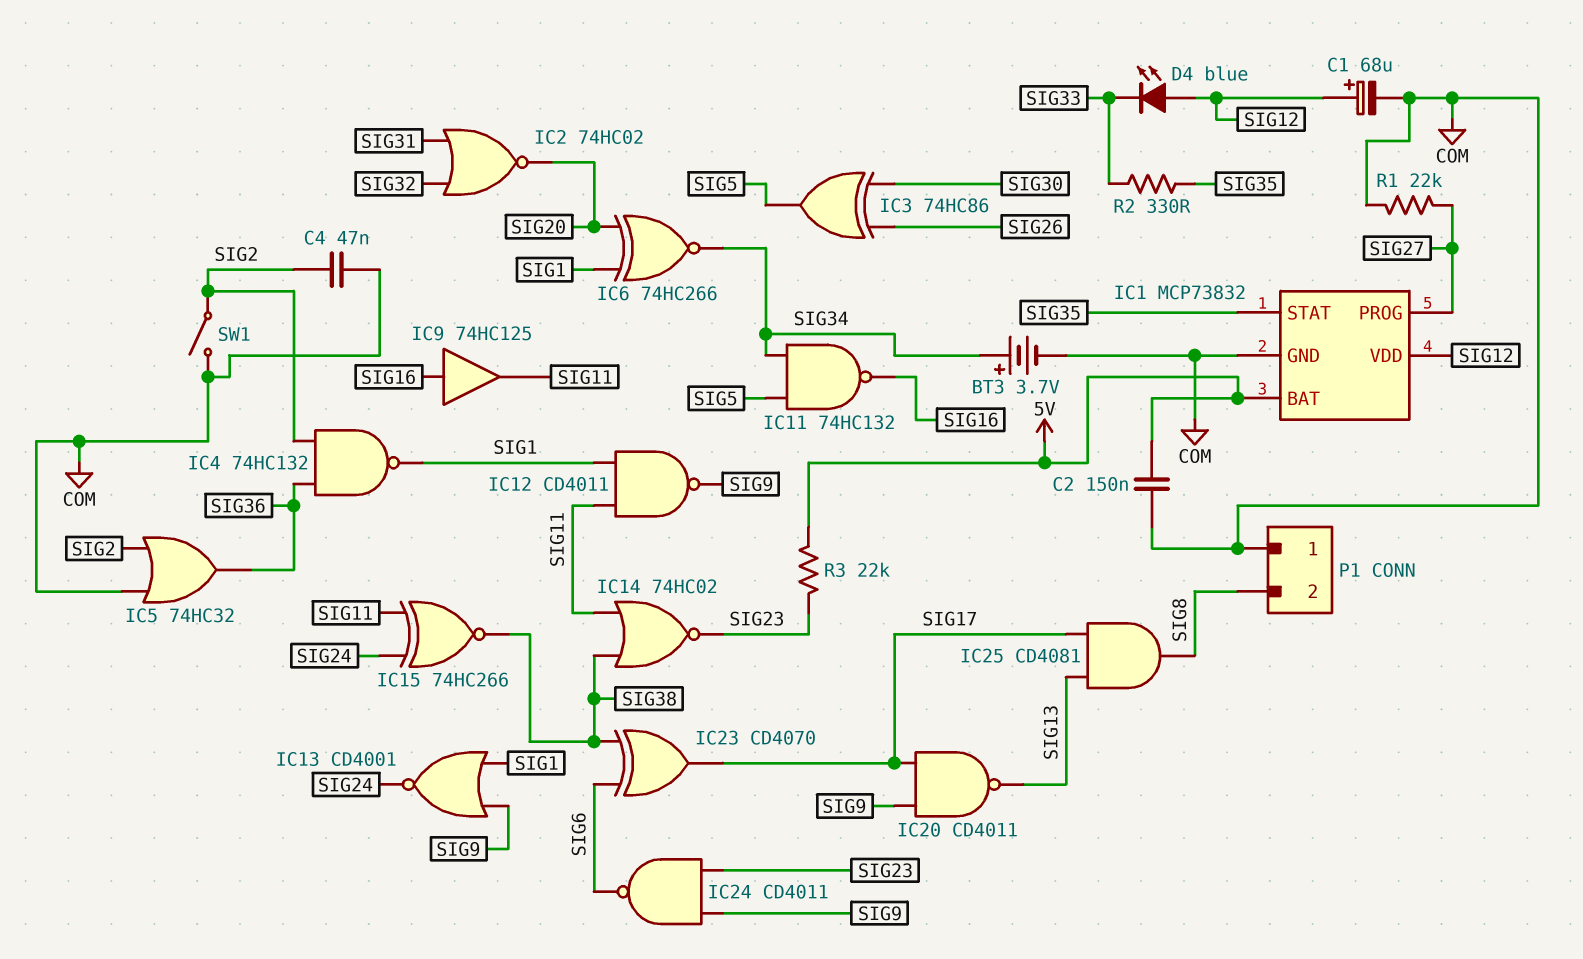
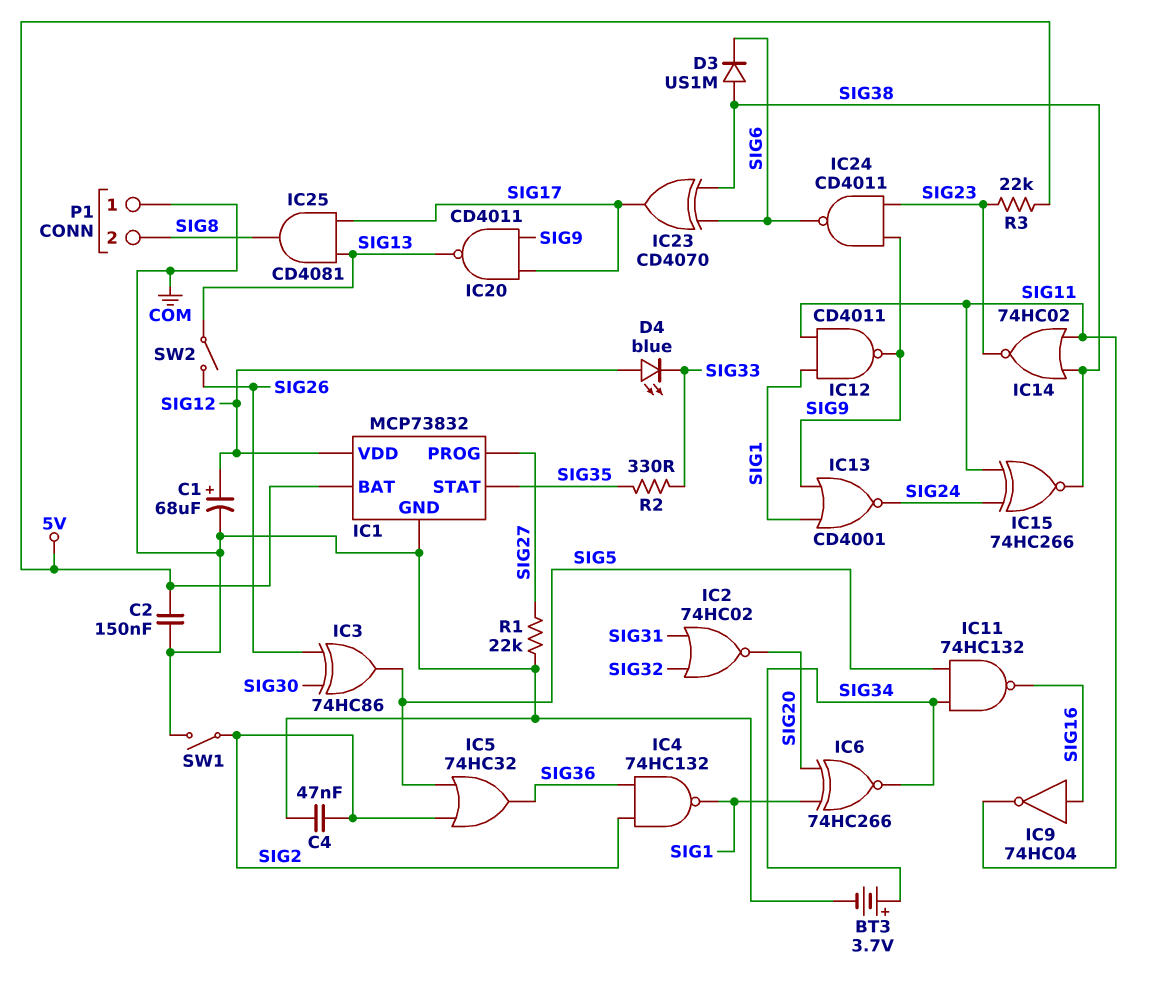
D3: none -> diode US1M (A SIG38, K SIG6)
IC5: OR 74HC32 (in COM, in SIG2, out SIG36) -> OR 74HC32 (in SIG2, in SIG5, out SIG36)
IC9: buffer 74HC125 (in SIG16, out SIG11) -> NOT 74HC04 (in SIG16, out SIG11)
SW2: none -> switch (SIG13, SIG26)

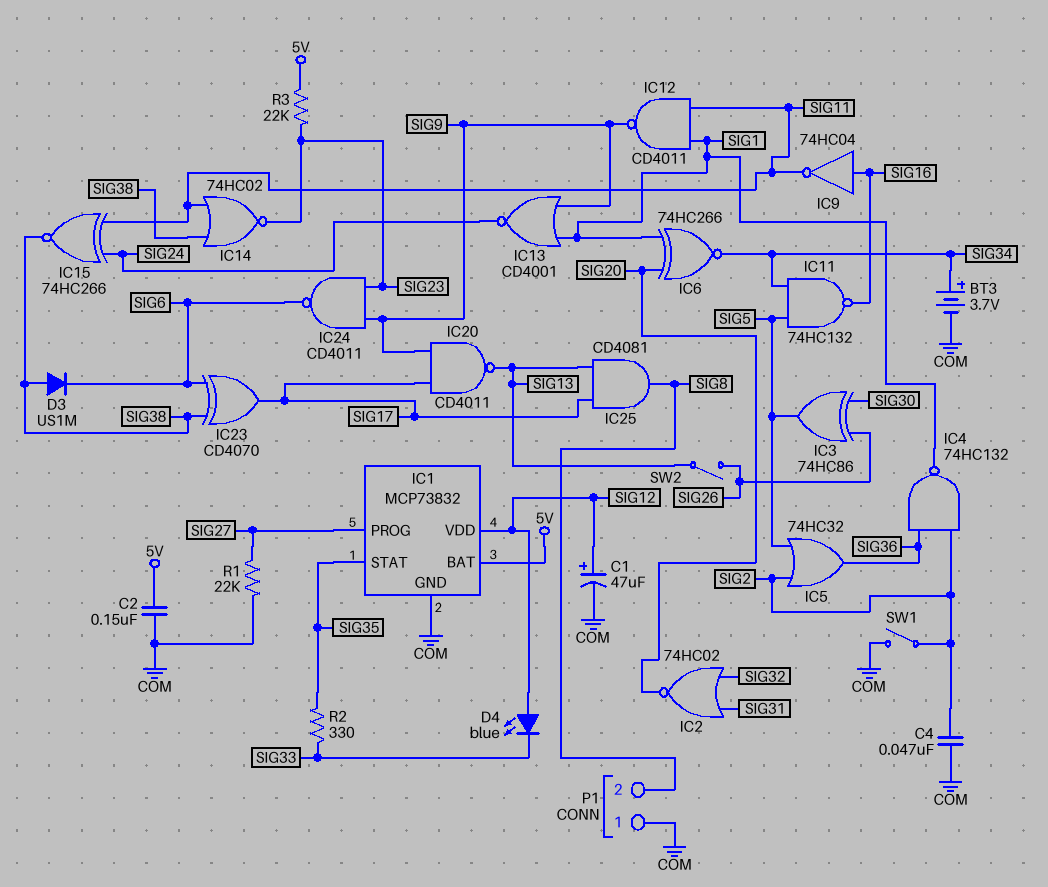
C1: 68uF (plus SIG12, minus COM) -> 47uF (plus SIG12, minus COM)

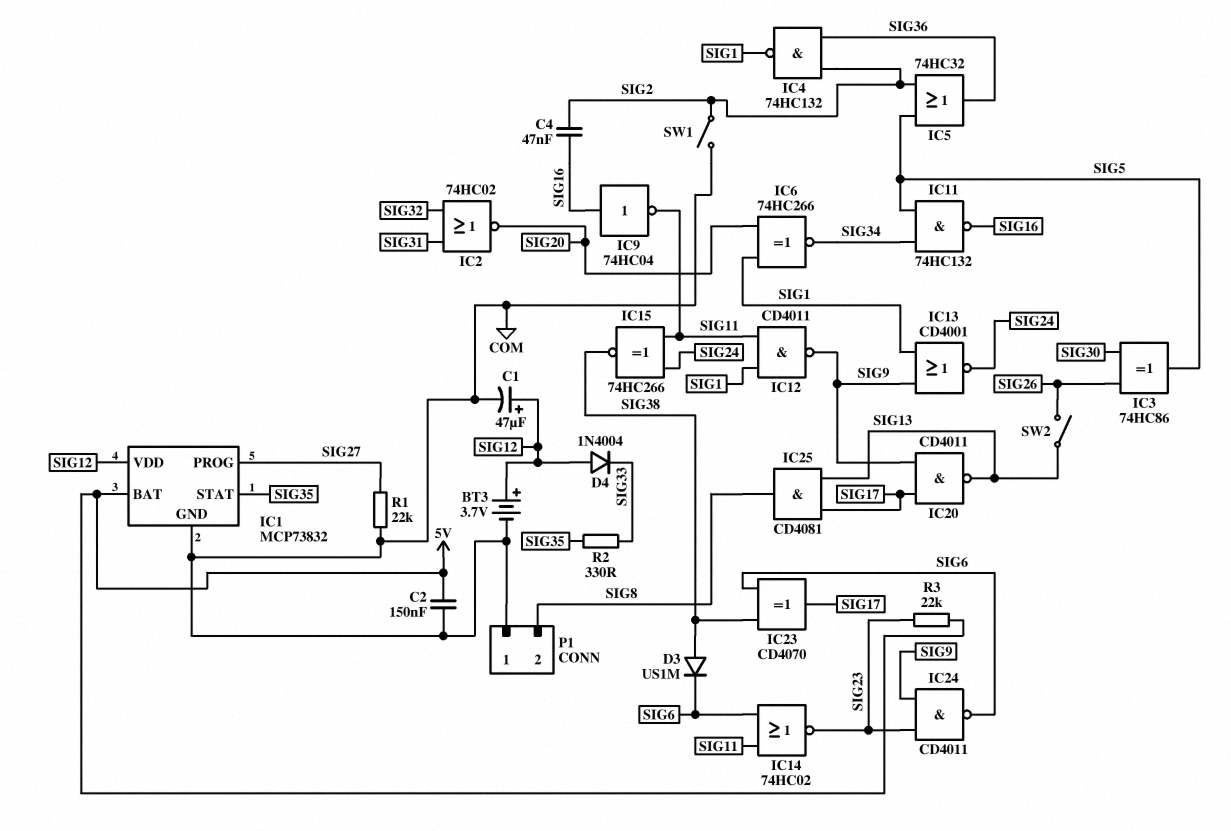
BT3: 3.7V (plus SIG34, minus COM) -> 3.7V (plus SIG12, minus COM)
C4: 47nF (COM, SIG2) -> 47nF (SIG2, SIG16)
D4: LED blue (A SIG12, K SIG33) -> diode 1N4004 (A SIG12, K SIG33)
IC14: NOR 74HC02 (in SIG11, in SIG38, out SIG23) -> NOR 74HC02 (in SIG6, in SIG11, out SIG23)

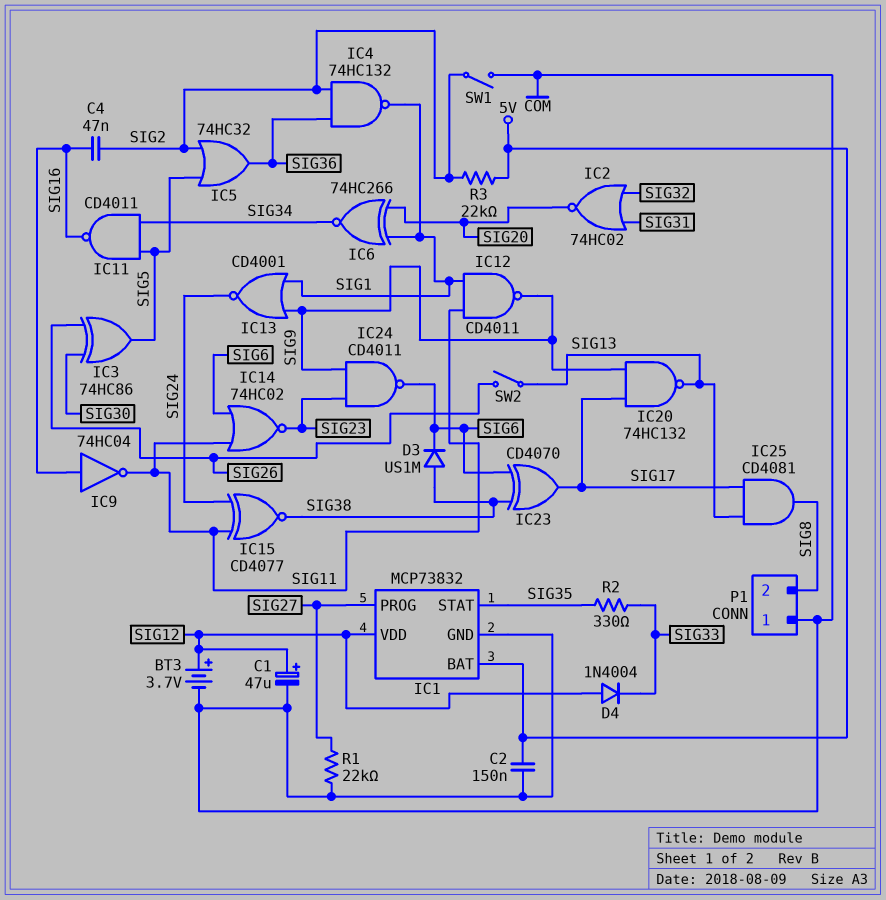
IC11: NAND 74HC132 (in SIG5, in SIG34, out SIG16) -> NAND CD4011 (in SIG5, in SIG34, out SIG16)
IC15: XNOR 74HC266 (in SIG11, in SIG24, out SIG38) -> XNOR CD4077 (in SIG11, in SIG24, out SIG38)
IC20: NAND CD4011 (in SIG9, in SIG17, out SIG13) -> NAND 74HC132 (in SIG9, in SIG17, out SIG13)
R3: 22k (5V, SIG23) -> 22k (5V, SIG2)

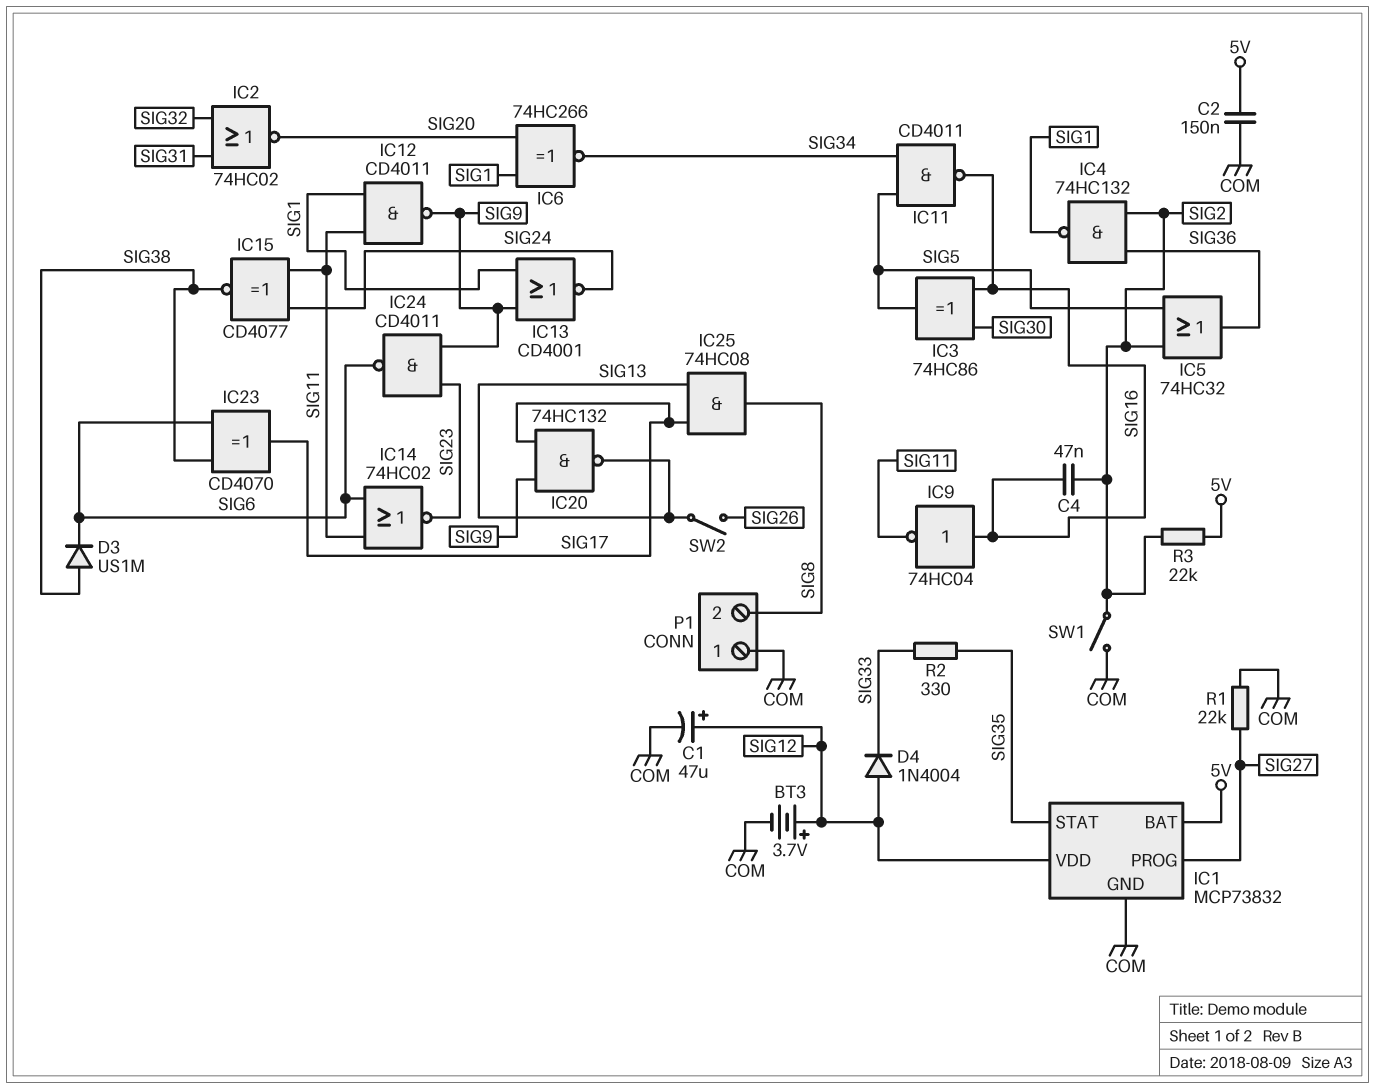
IC3: XOR 74HC86 (in SIG26, in SIG30, out SIG5) -> XOR 74HC86 (in SIG16, in SIG30, out SIG5)
IC25: AND CD4081 (in SIG13, in SIG17, out SIG8) -> AND 74HC08 (in SIG13, in SIG17, out SIG8)

